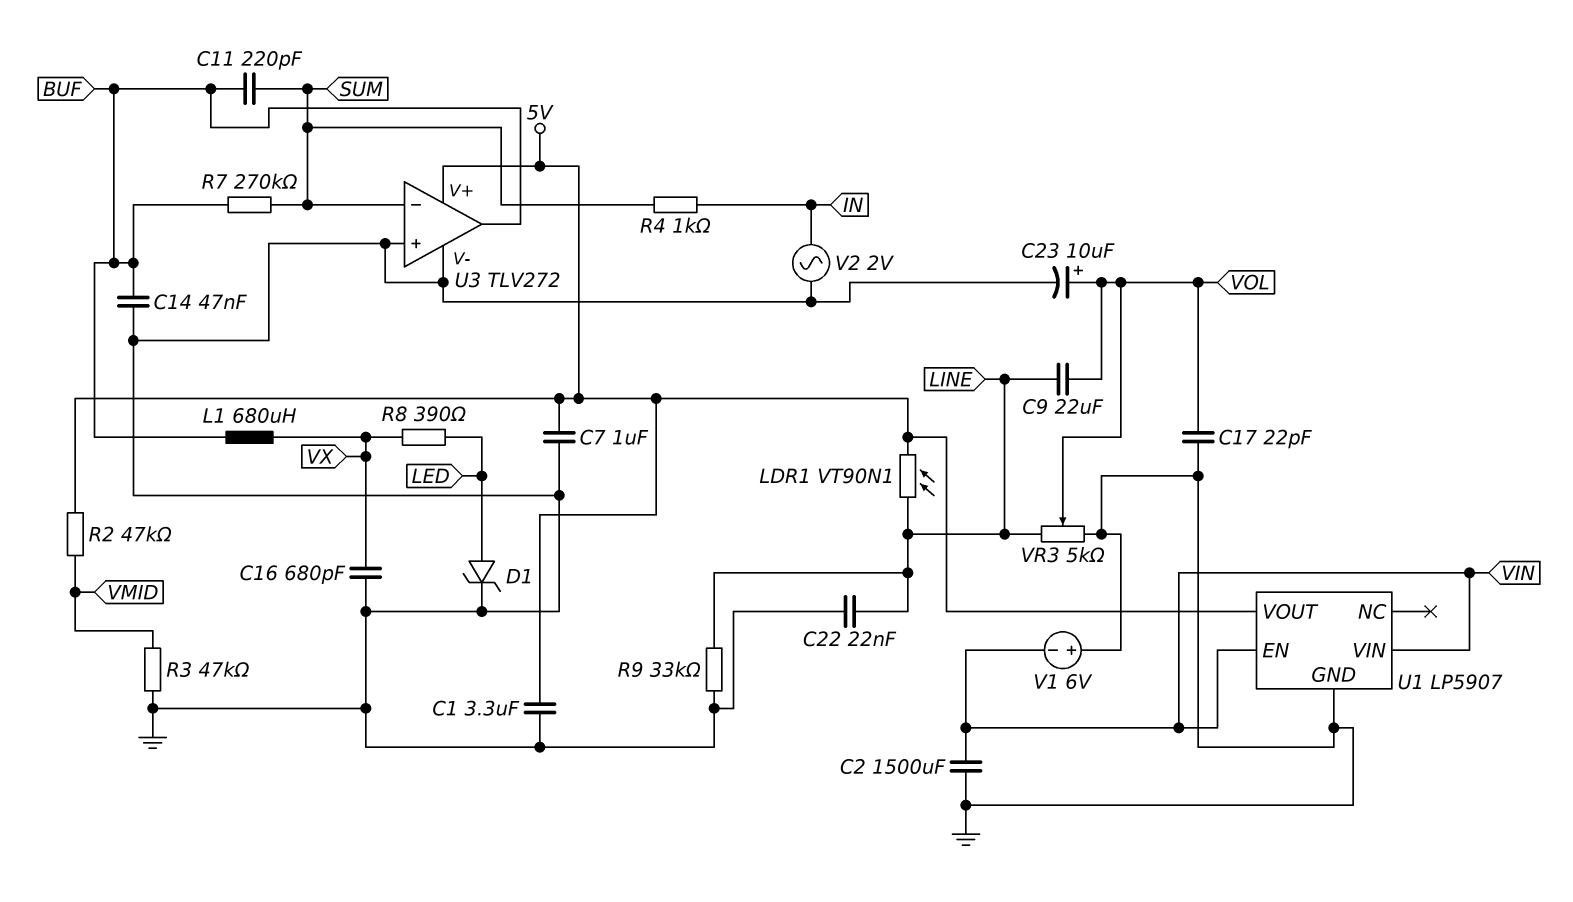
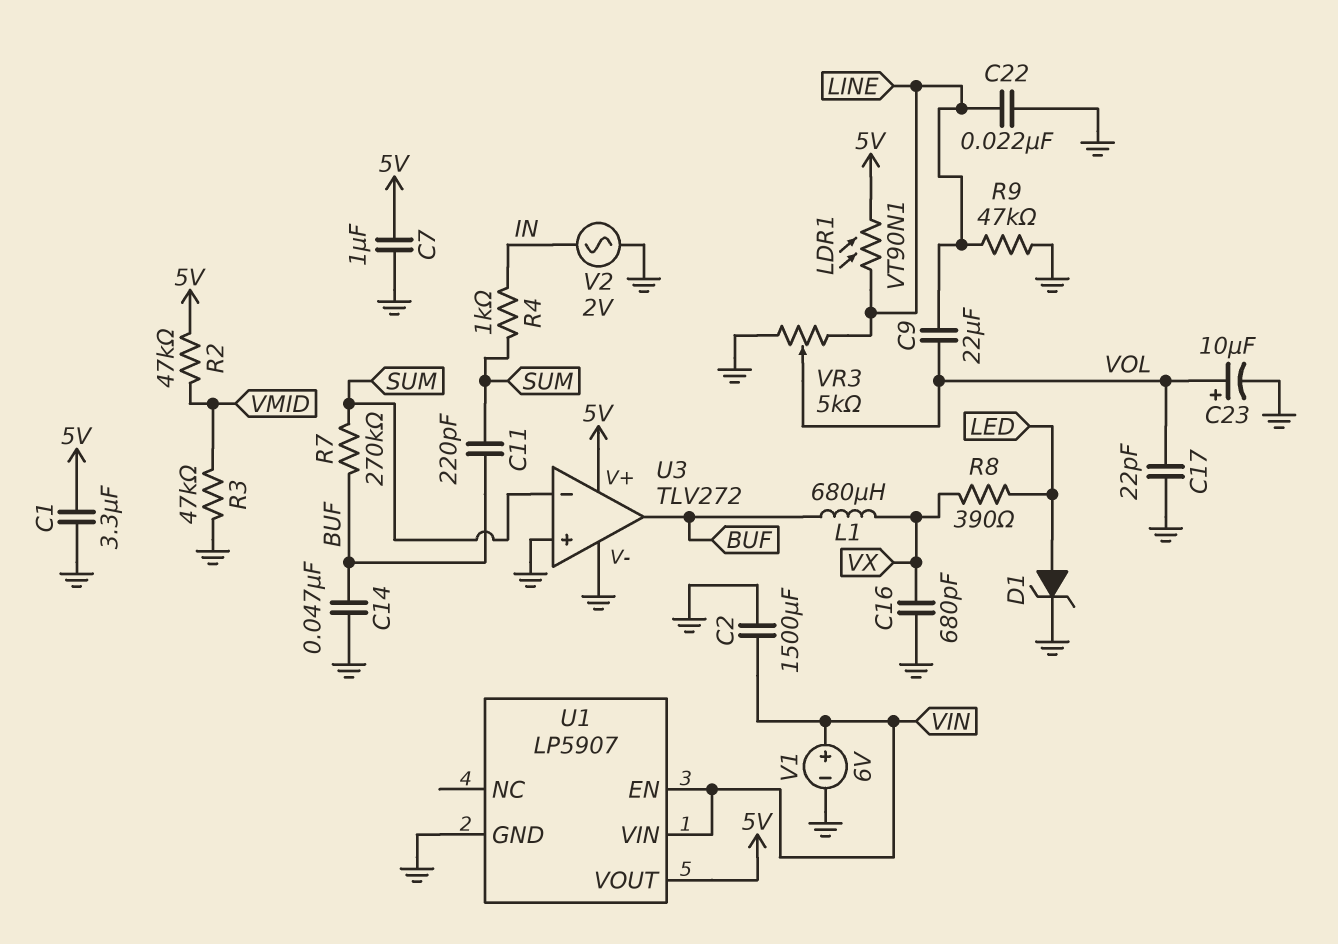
R9: 33k (GND, LINE) -> 47k (GND, LINE)
V1: 6V (plus GND, minus VIN) -> 6V (plus VIN, minus GND)

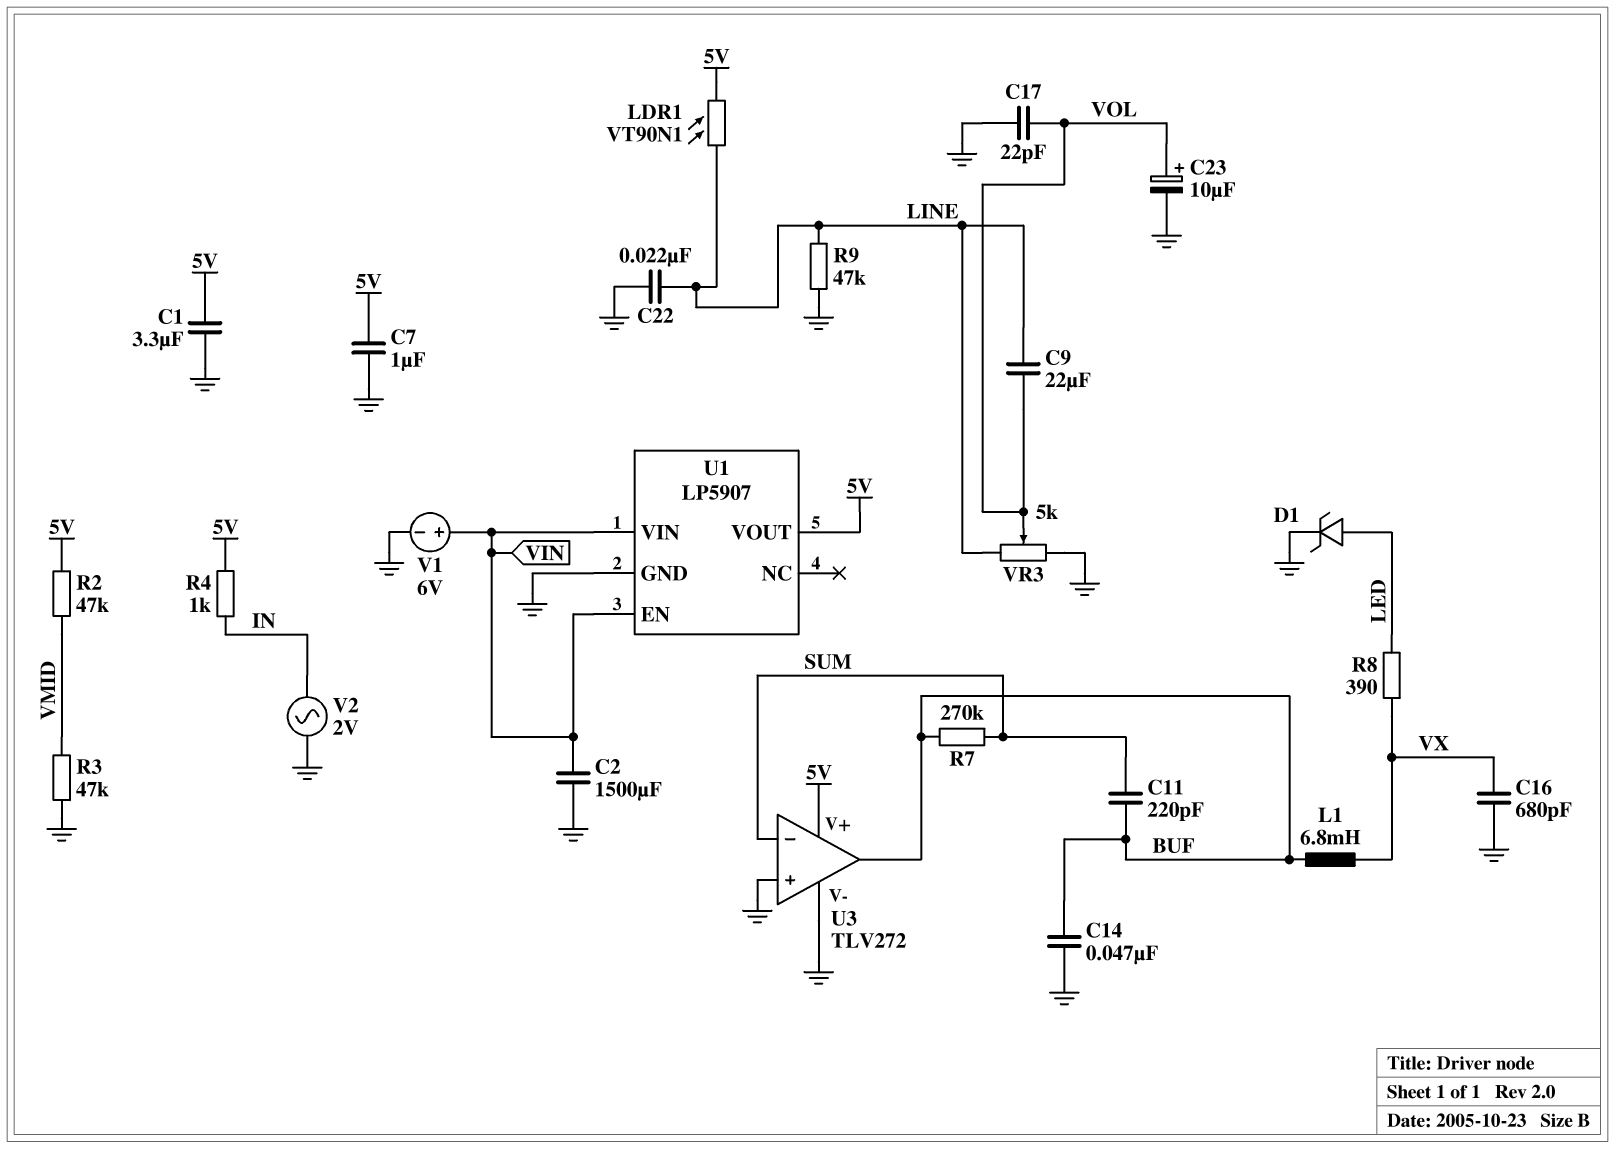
L1: 680uH (BUF, VX) -> 6.8mH (BUF, VX)
R4: 1k (IN, SUM) -> 1k (5V, IN)

